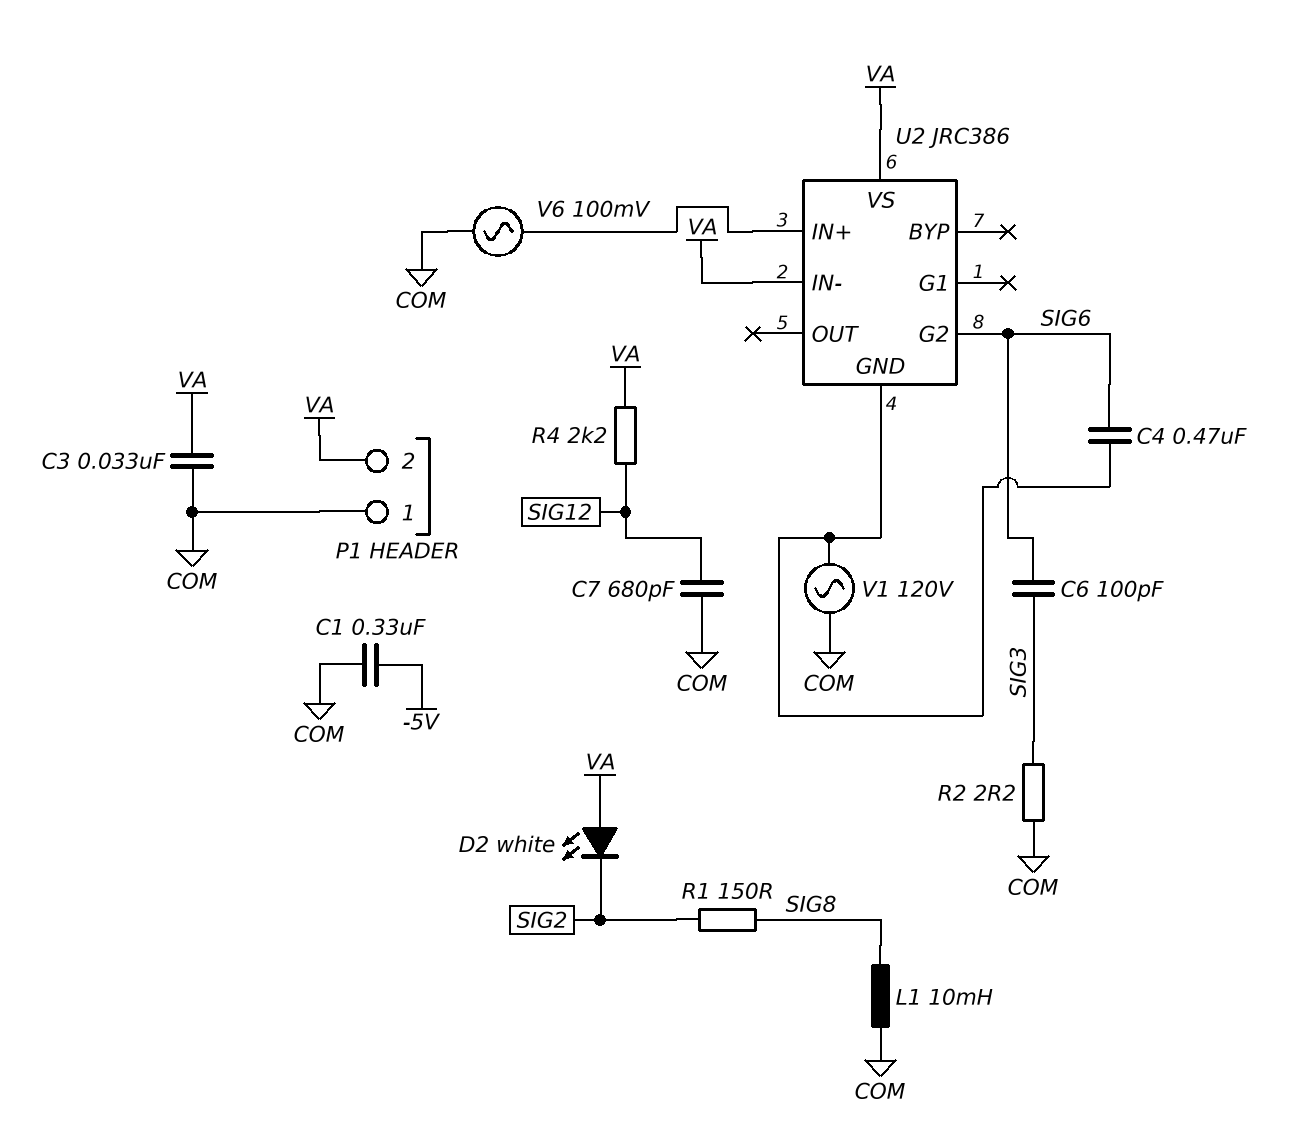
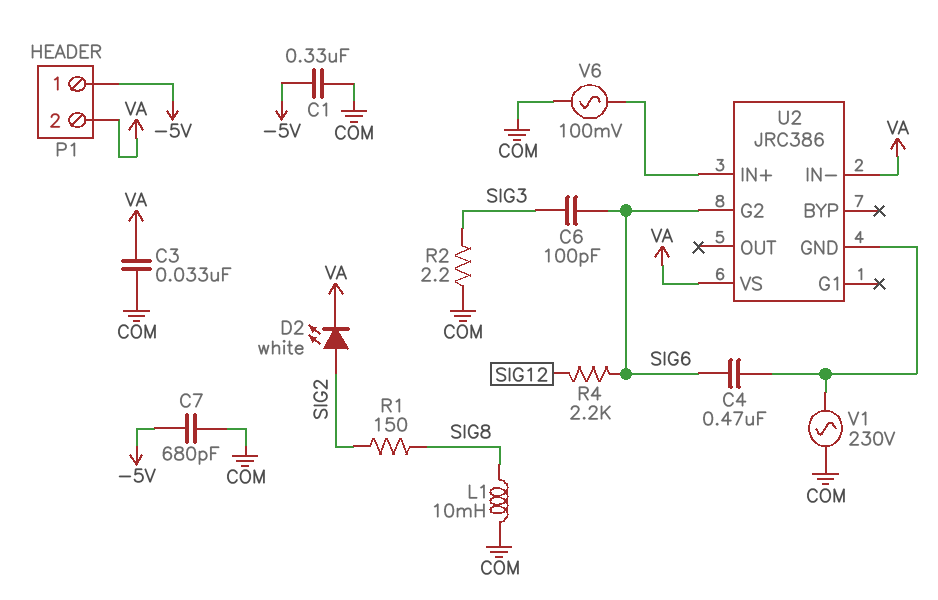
C7: 680pF (COM, SIG12) -> 680pF (-5V, COM)
D2: LED white (A VA, K SIG2) -> LED white (A SIG2, K VA)
P1 pin 1: COM -> -5V
R4: 2.2k (SIG12, VA) -> 2.2k (SIG6, SIG12)
V1: AC 120V (COM, U2/GND) -> AC 230V (COM, U2/GND)

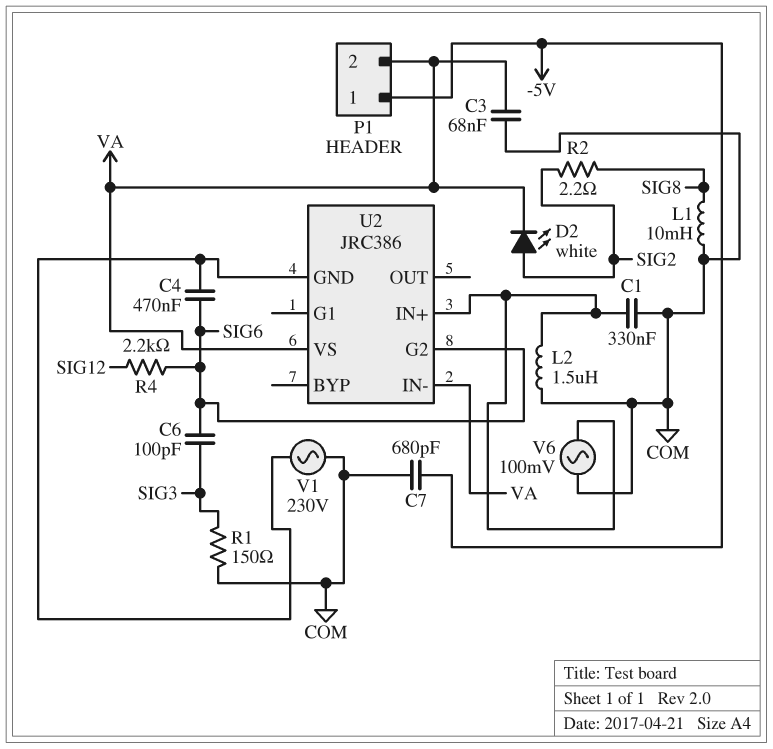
C1: 330nF (-5V, COM) -> 330nF (COM, U2/IN+)
C3: 33nF (COM, VA) -> 68nF (COM, VA)
L2: none -> 1.5uH (COM, U2/IN+)
R1: 150 (SIG2, SIG8) -> 150 (COM, SIG3)
R2: 2.2 (COM, SIG3) -> 2.2 (SIG2, SIG8)

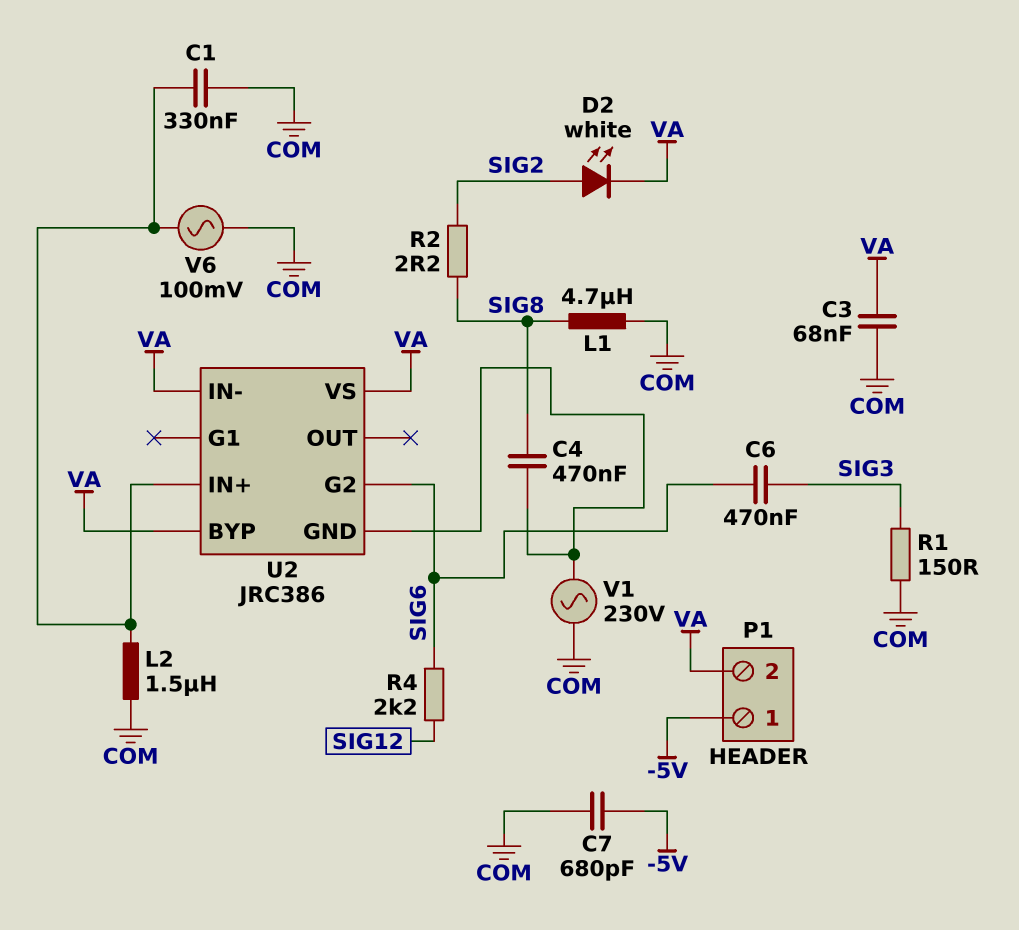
C4: 470nF (SIG6, U2/GND) -> 470nF (SIG8, U2/GND)
C6: 100pF (SIG3, SIG6) -> 470nF (SIG3, SIG6)
L1: 10mH (COM, SIG8) -> 4.7uH (COM, SIG8)
U2 pin BYP: none -> VA

